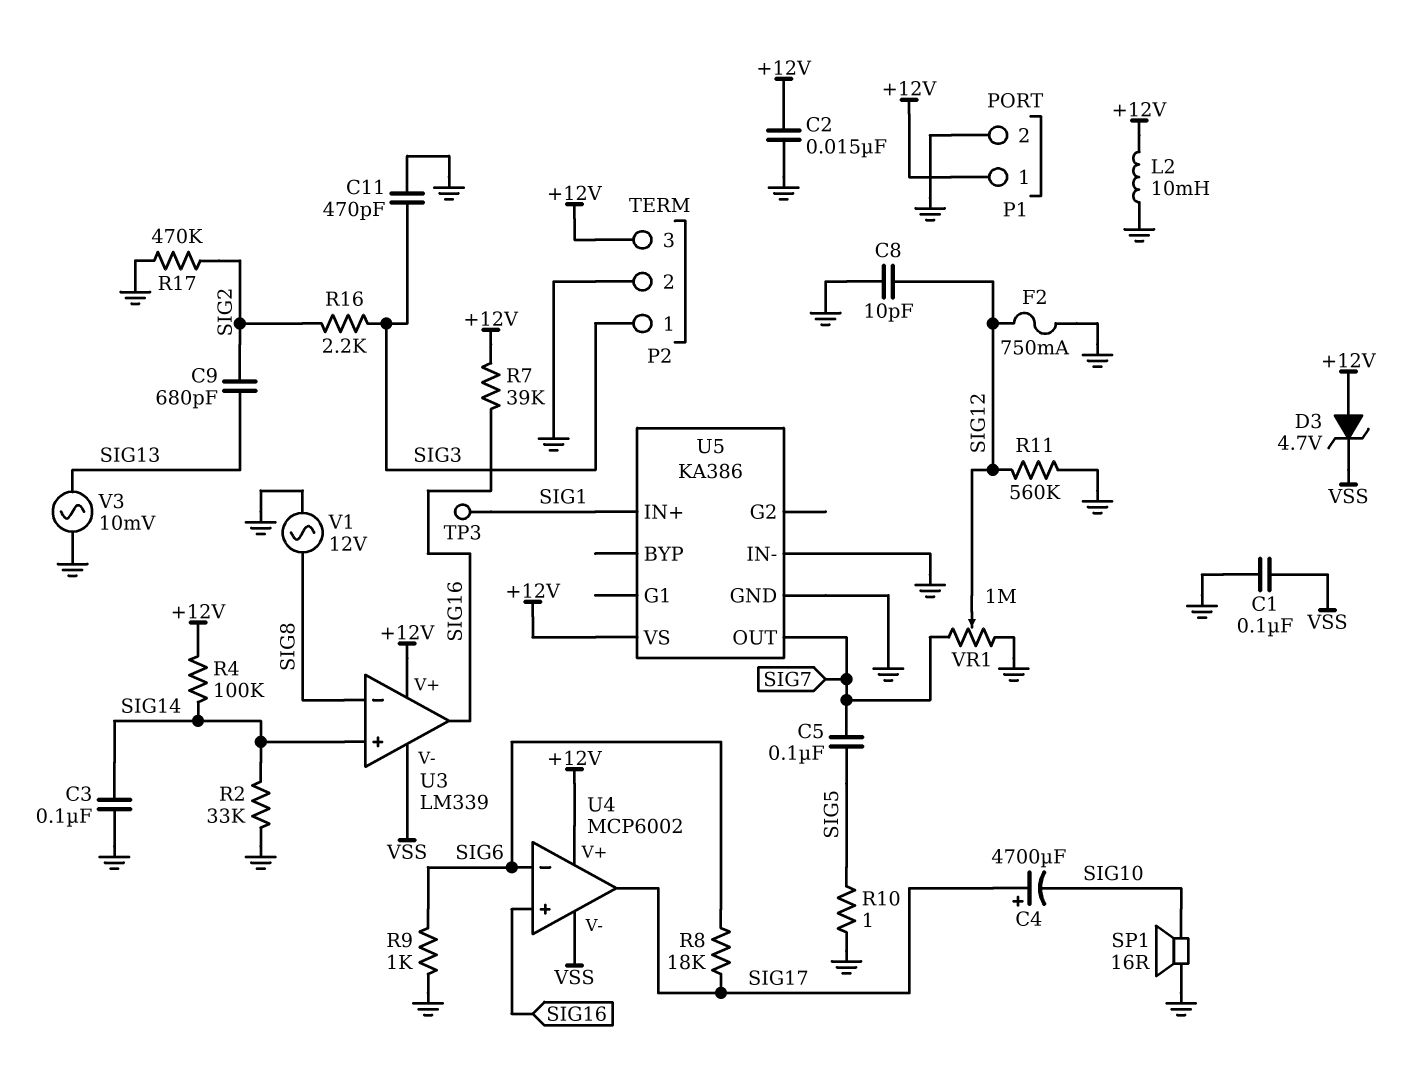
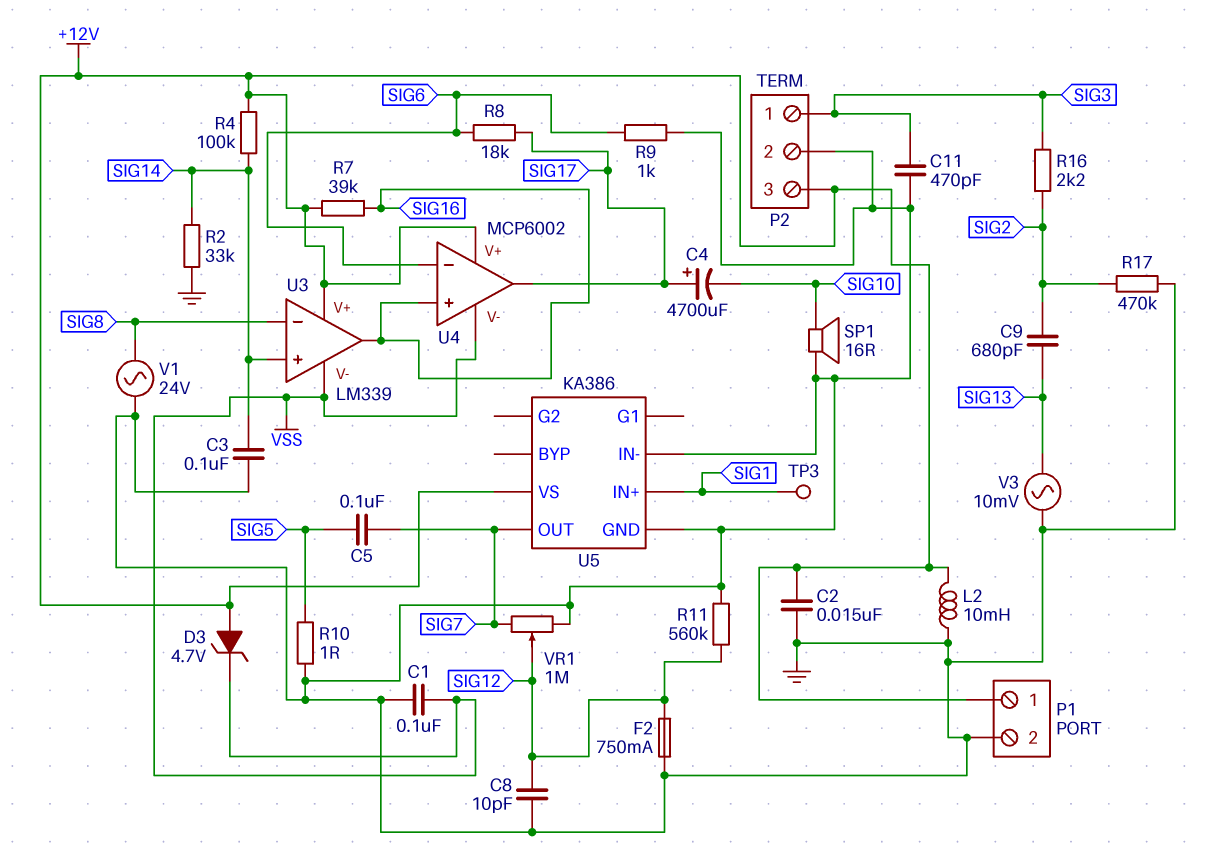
V1: AC 12V (GND, SIG8) -> AC 24V (GND, SIG8)

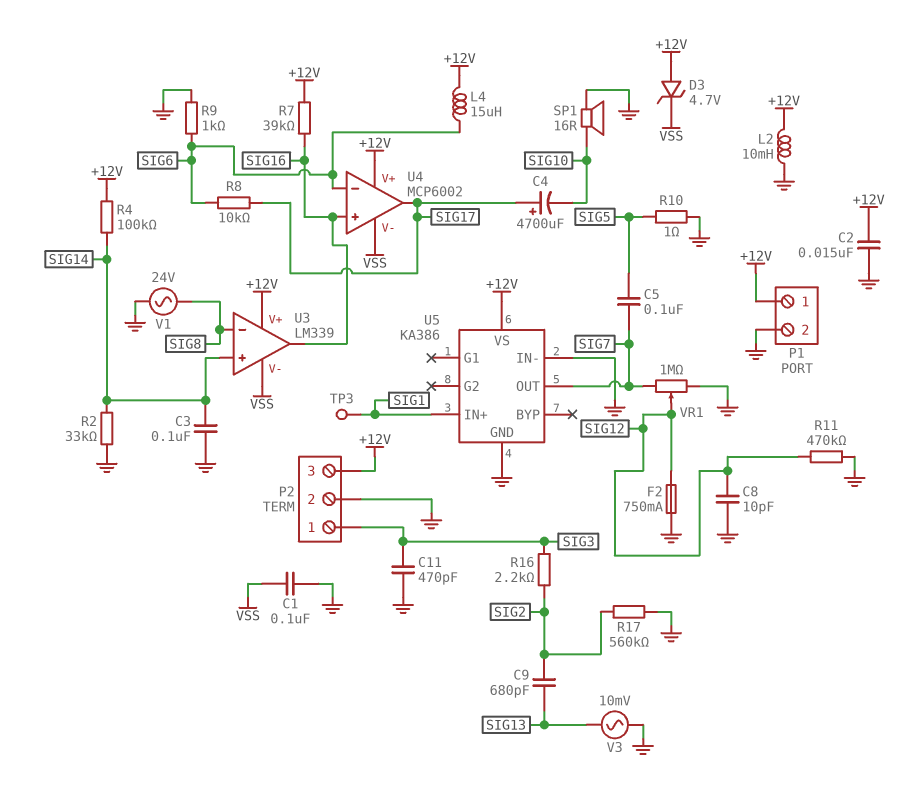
L4: none -> 15uH (+12V, SIG6)
R8: 18k (SIG6, SIG17) -> 10k (SIG6, SIG17)
R11: 560k (GND, SIG12) -> 470k (GND, SIG12)
R17: 470k (GND, SIG2) -> 560k (GND, SIG2)

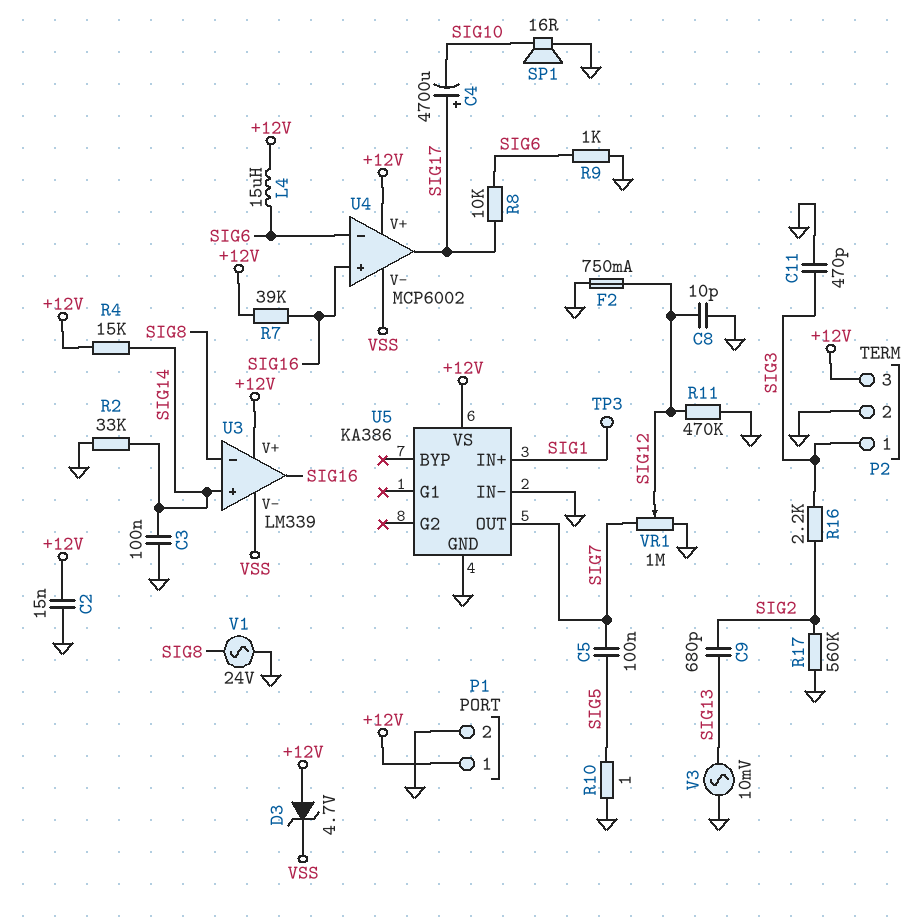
C1: 100nF (GND, VSS) -> none
L2: 10mH (+12V, GND) -> none
R4: 100k (+12V, SIG14) -> 15k (+12V, SIG14)

